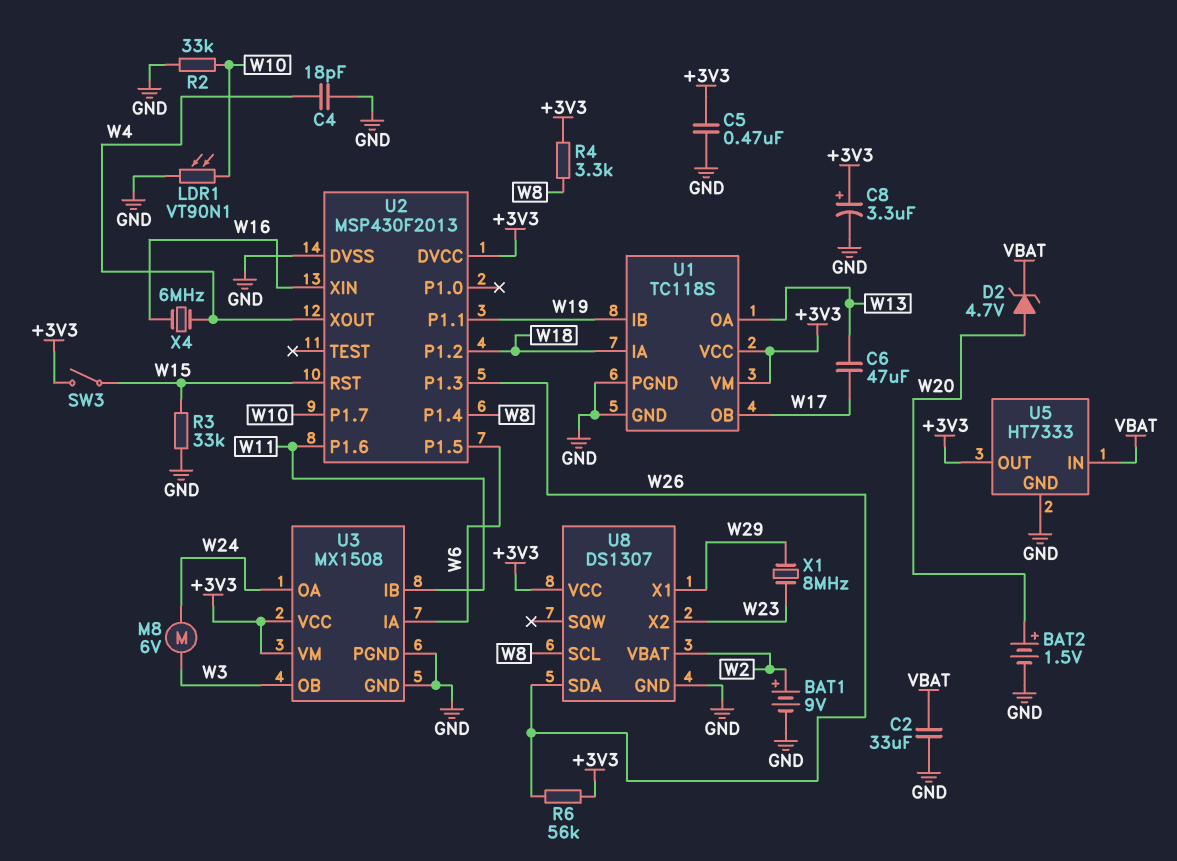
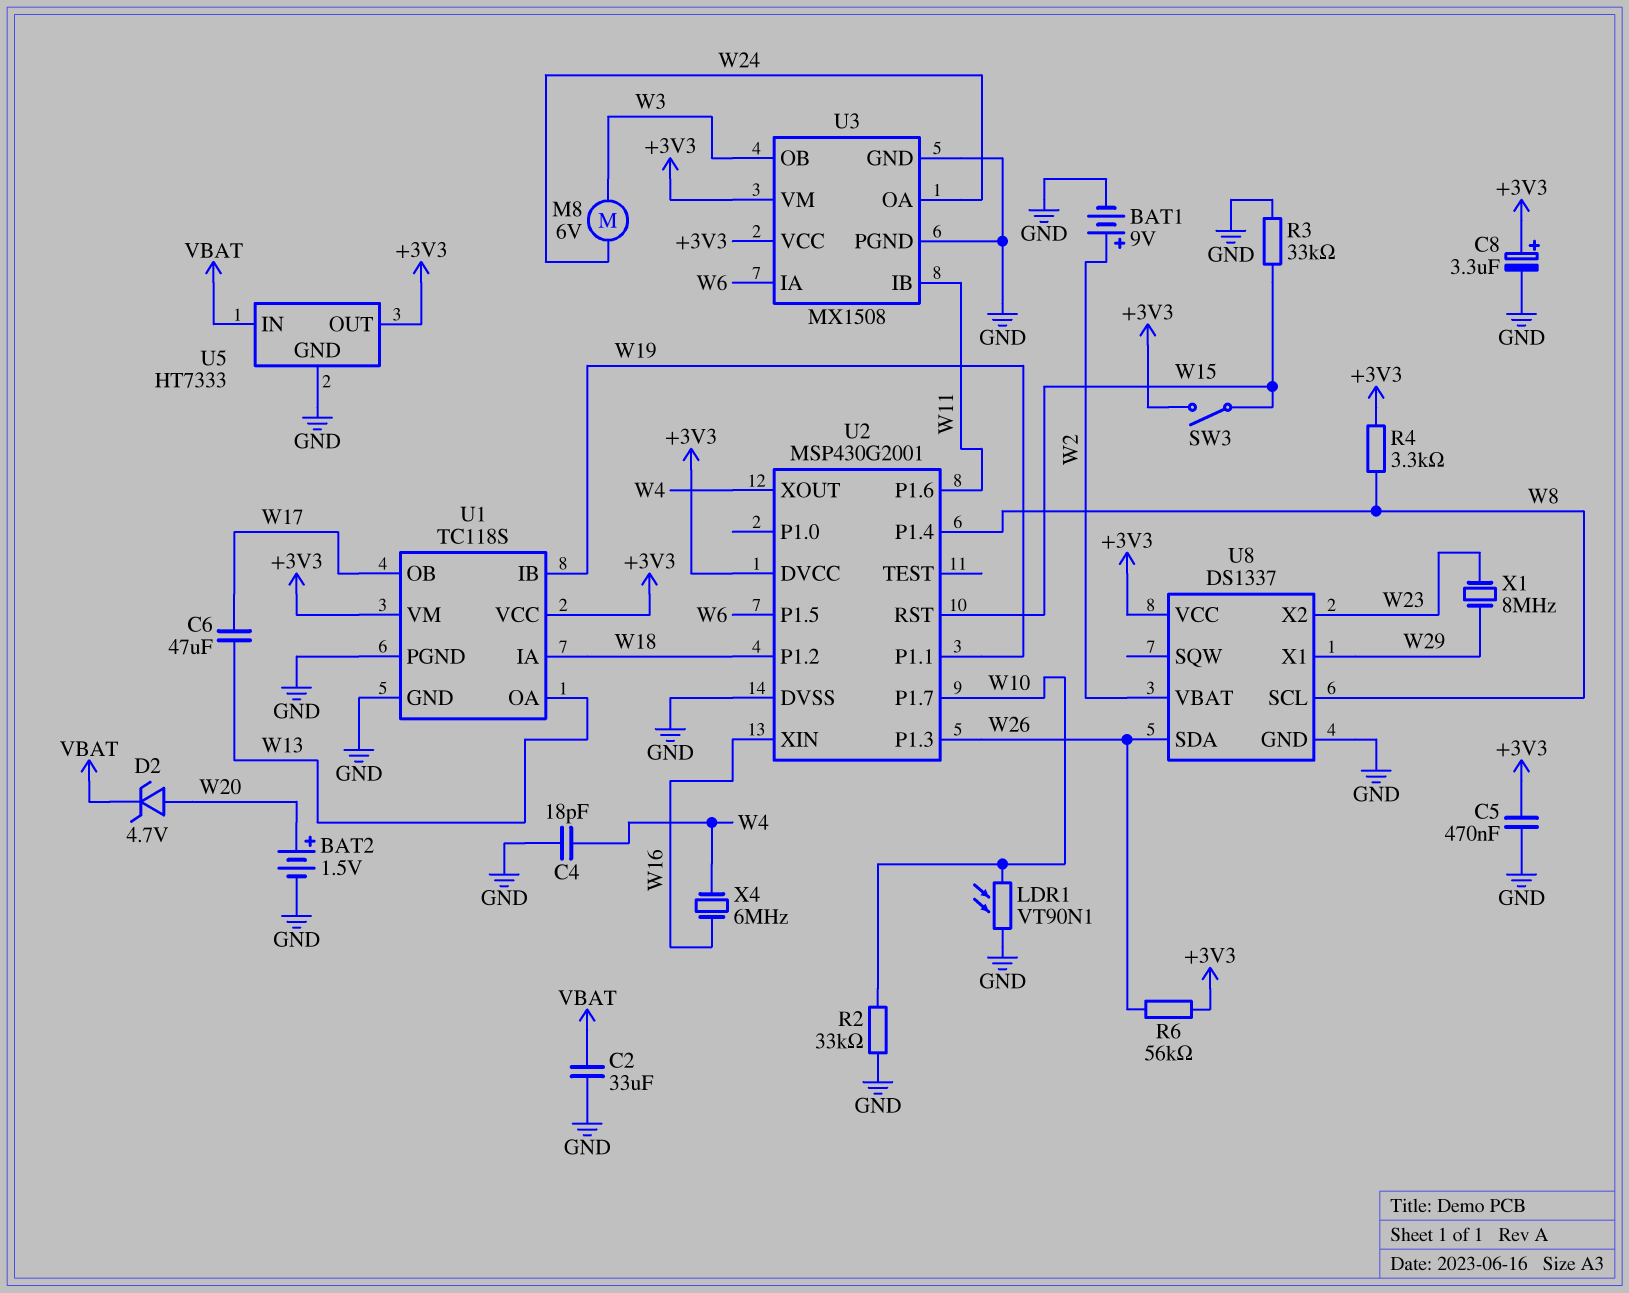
U2: MSP430F2013 -> MSP430G2001
U8: DS1307 -> DS1337

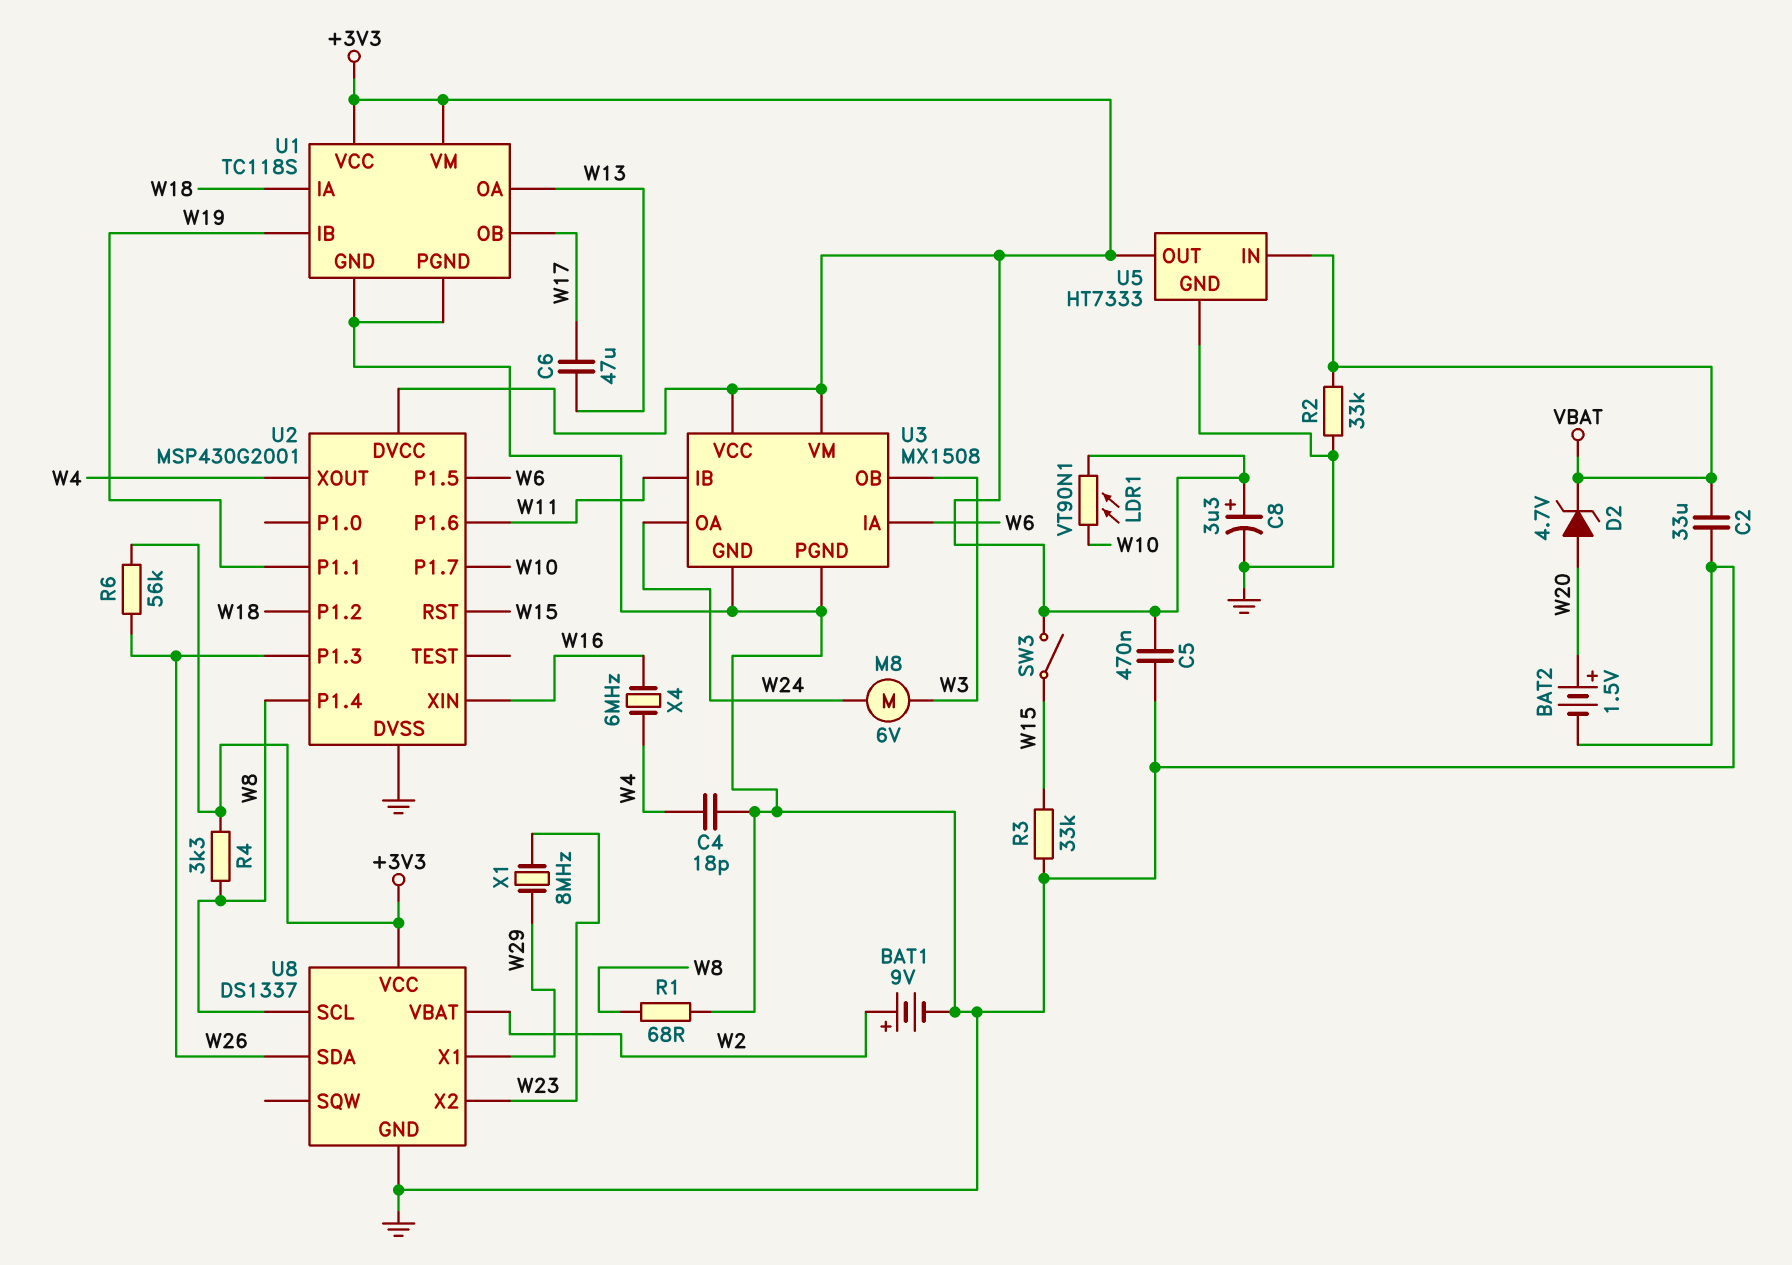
LDR1: VT90N1 (GND, W10) -> VT90N1 (+3V3, W10)
R1: none -> 68 (GND, W8)
R2: 33k (GND, W10) -> 33k (GND, VBAT)

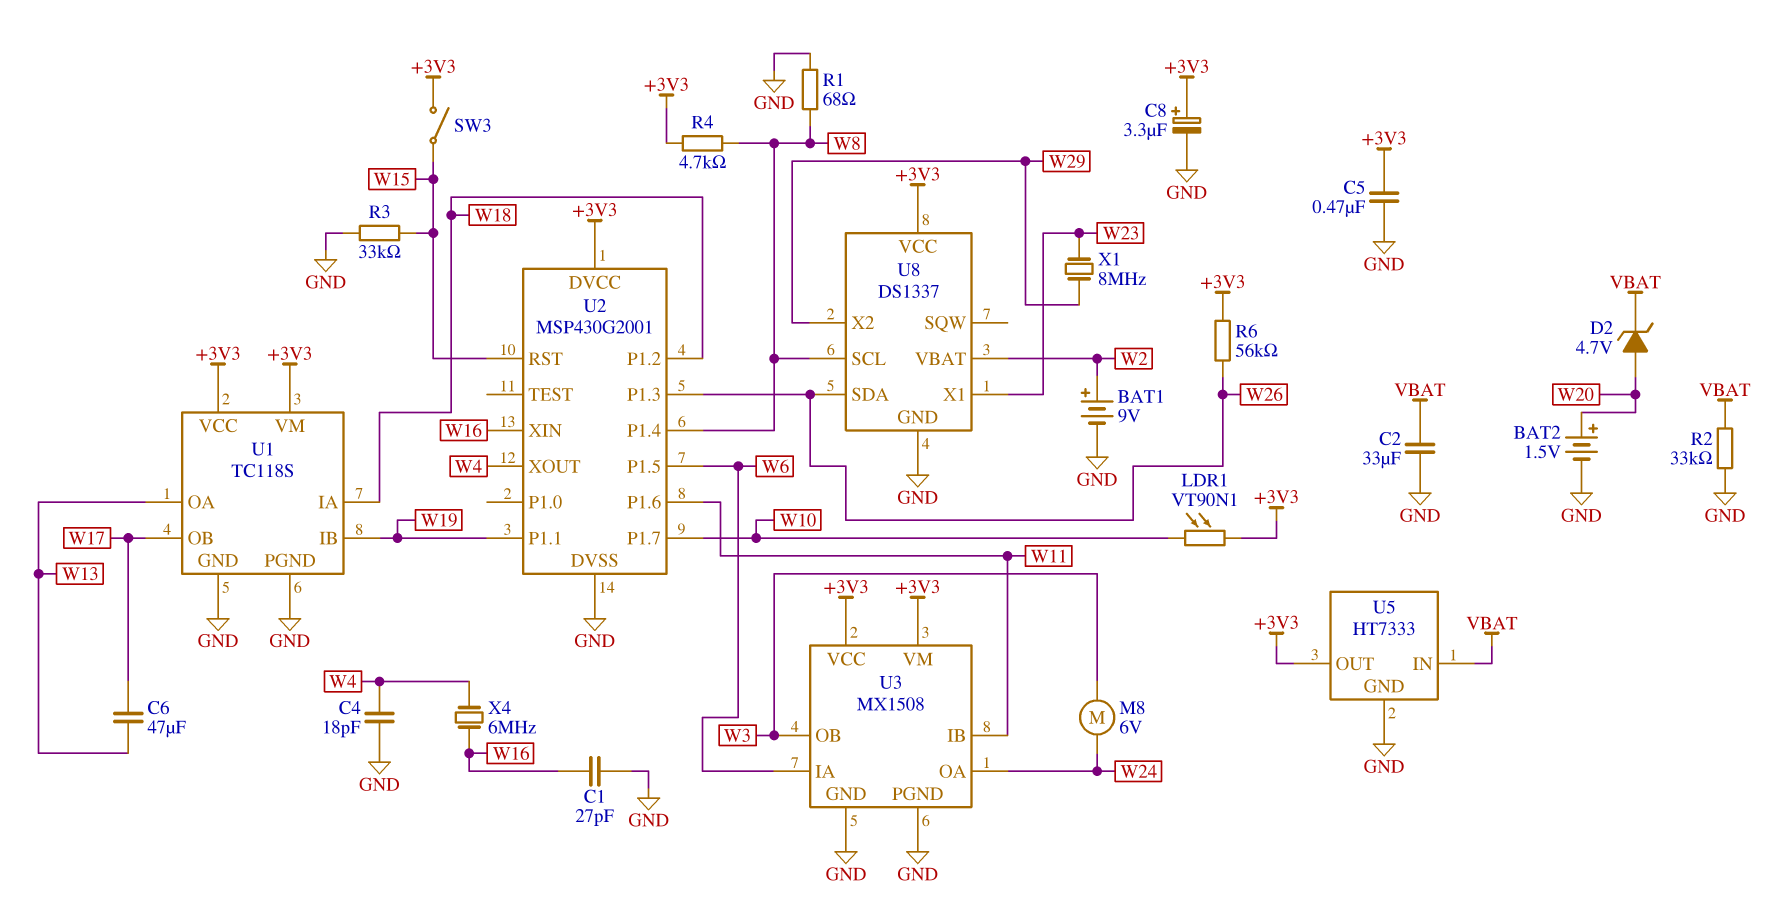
C1: none -> 27pF (GND, W16)
R4: 3.3k (+3V3, W8) -> 4.7k (+3V3, W8)
U8 pin X1: W29 -> W23
U8 pin X2: W23 -> W29

